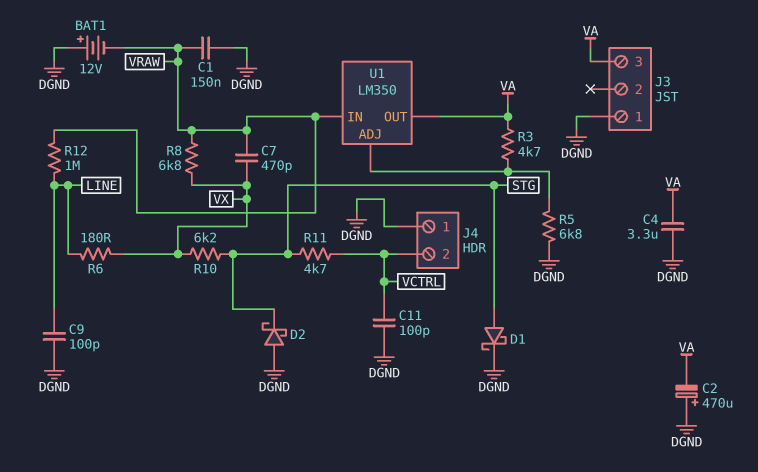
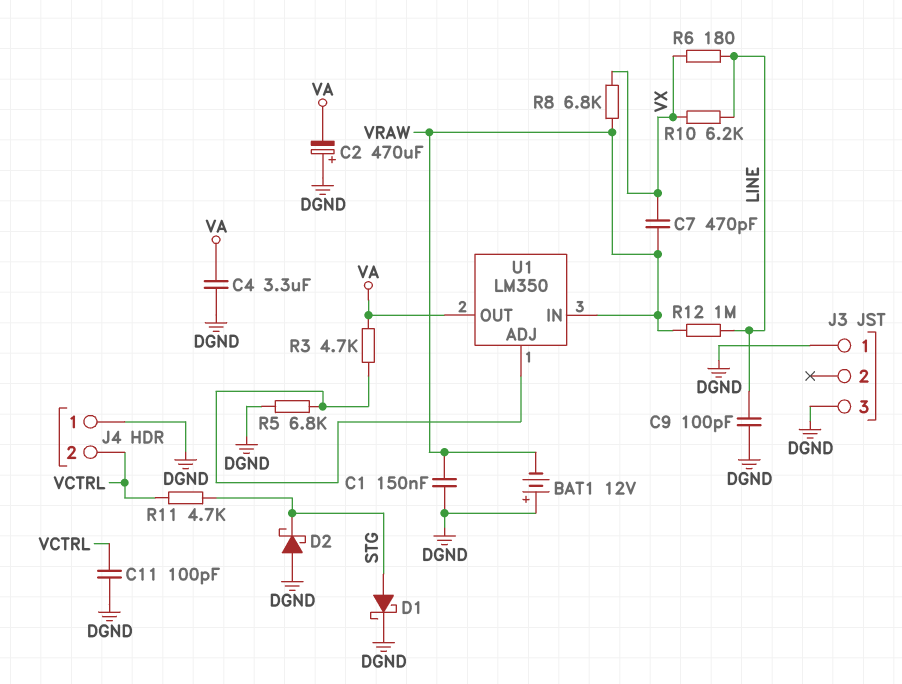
J3 pin 3: VA -> DGND
R10: 6.2k (STG, VX) -> 6.2k (LINE, VX)

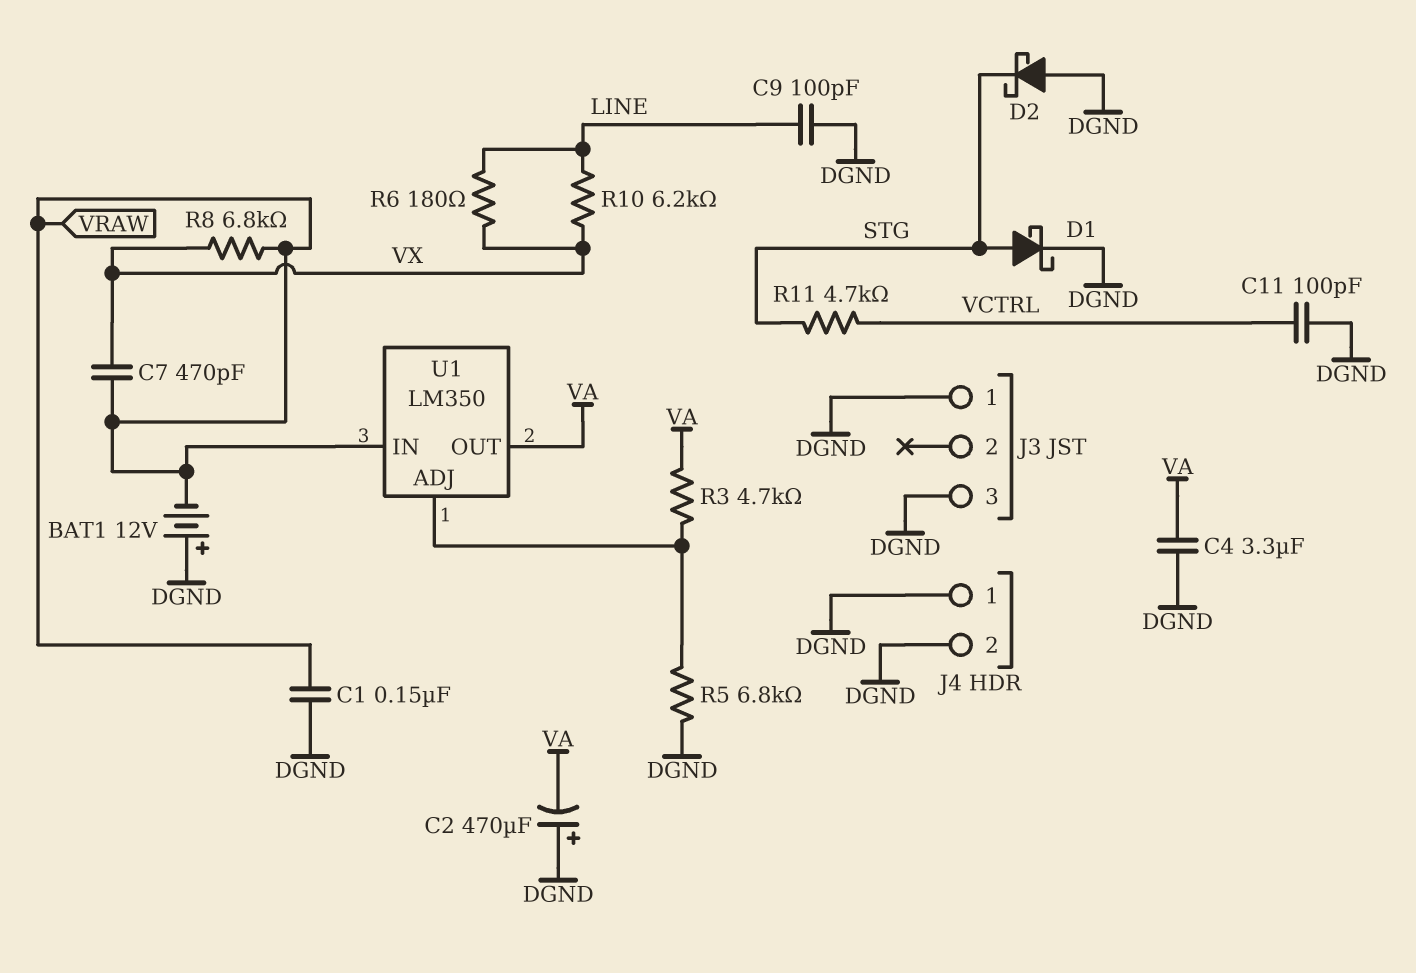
J4 pin 2: VCTRL -> DGND
R12: 1M (LINE, VRAW) -> none

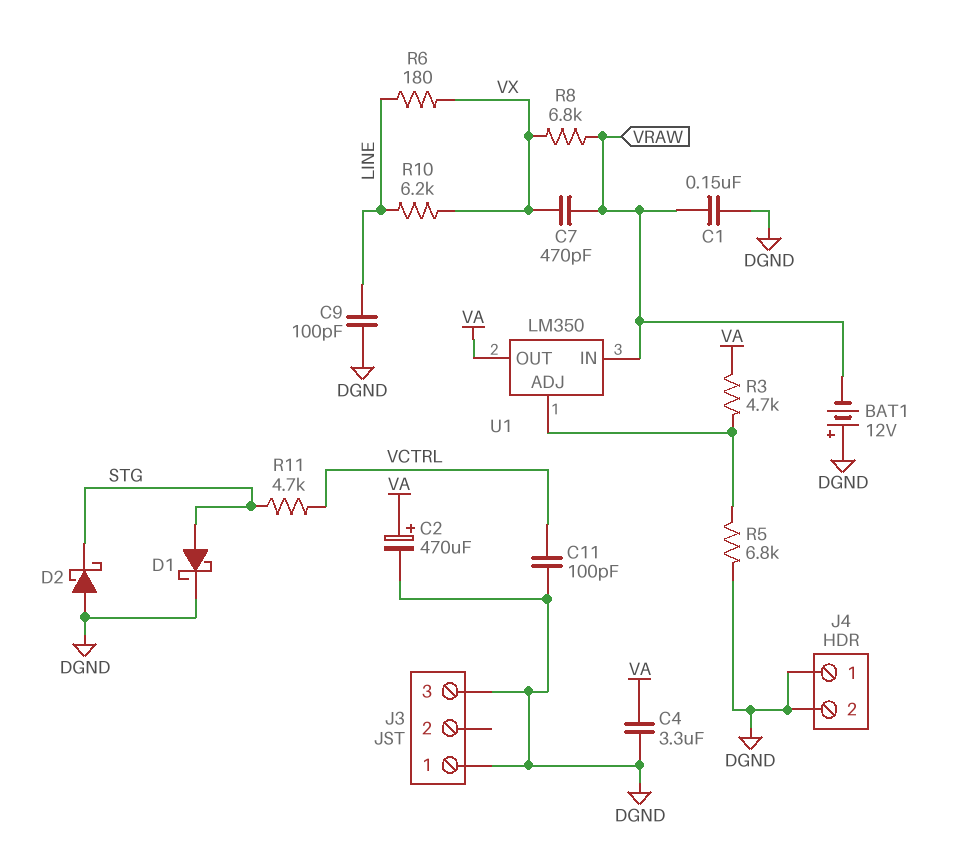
C2: 470uF (plus DGND, minus VA) -> 470uF (plus VA, minus DGND)

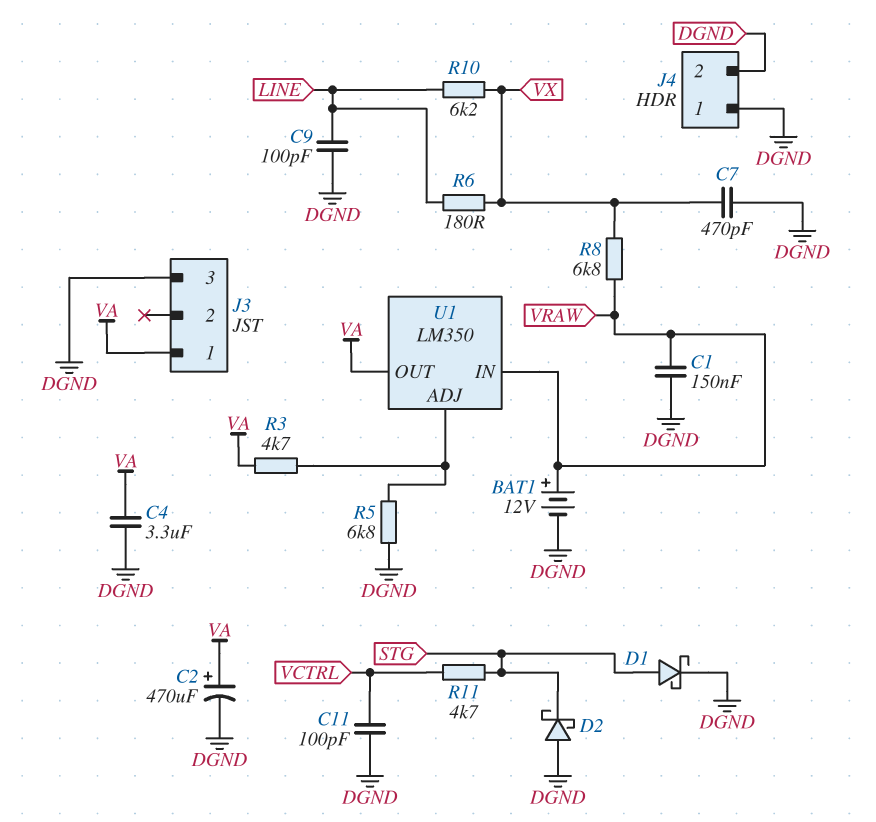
BAT1: 12V (plus DGND, minus VRAW) -> 12V (plus VRAW, minus DGND)
C7: 470pF (VRAW, VX) -> 470pF (DGND, VX)
J3 pin 1: DGND -> VA

